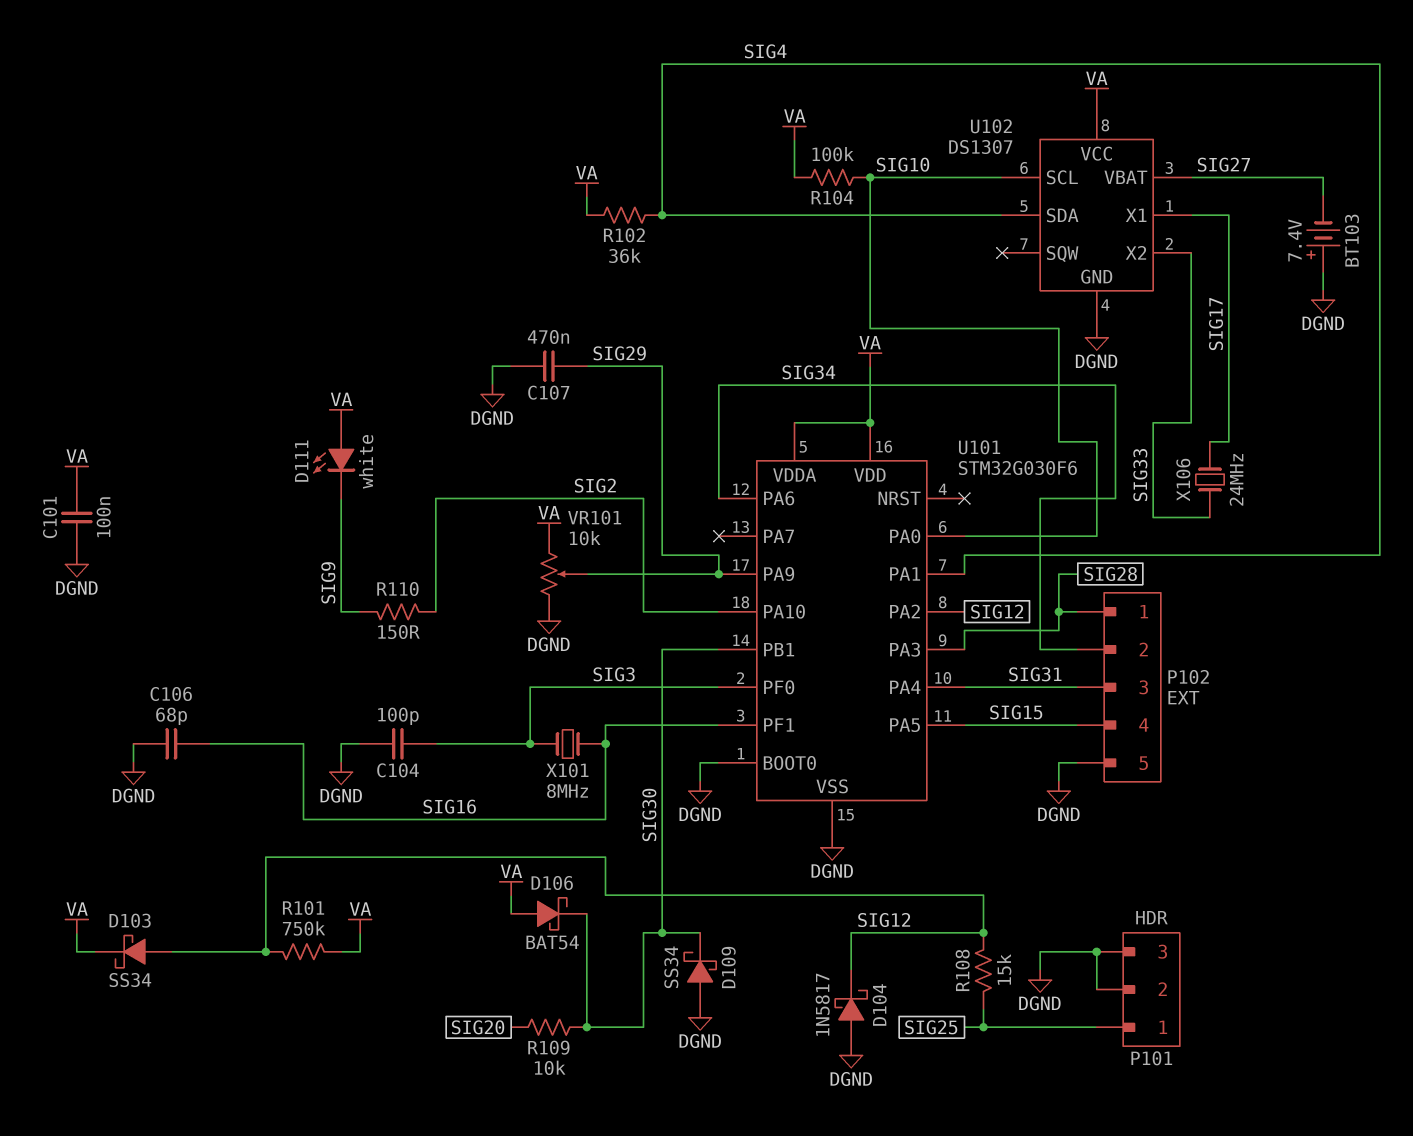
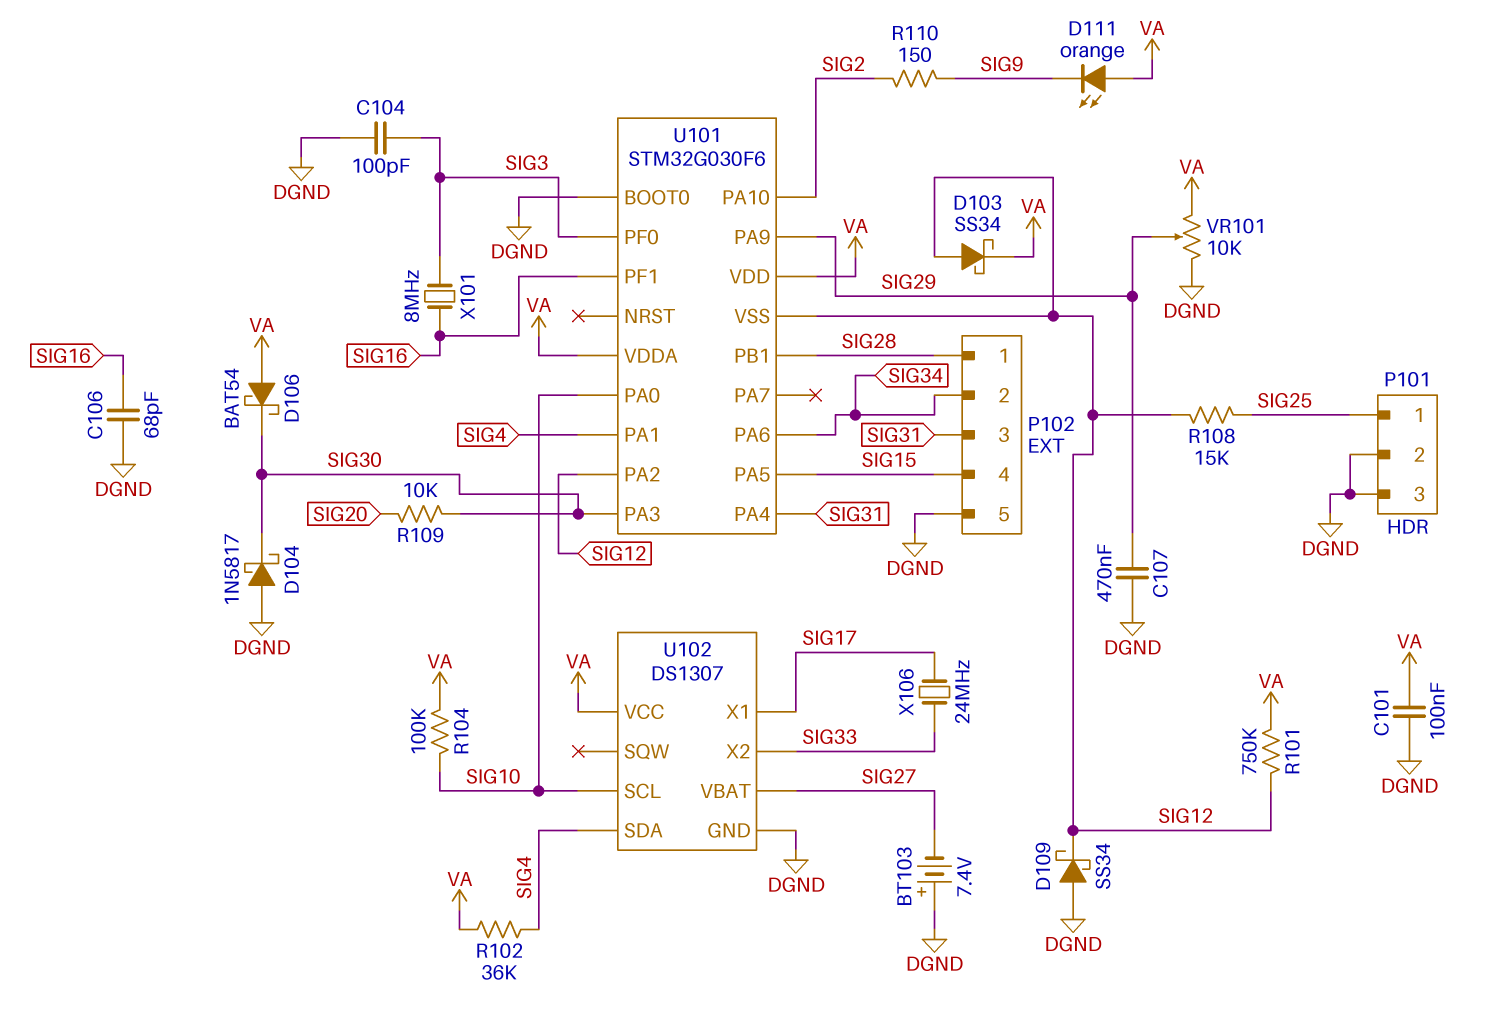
D104: schottky 1N5817 (A DGND, K SIG12) -> schottky 1N5817 (A DGND, K SIG30)
D109: schottky SS34 (A DGND, K SIG30) -> schottky SS34 (A DGND, K SIG12)
D111: LED white (A VA, K SIG9) -> LED orange (A VA, K SIG9)
U101 pin PA3: SIG28 -> SIG30
U101 pin PB1: SIG30 -> SIG28
U101 pin VSS: DGND -> SIG12

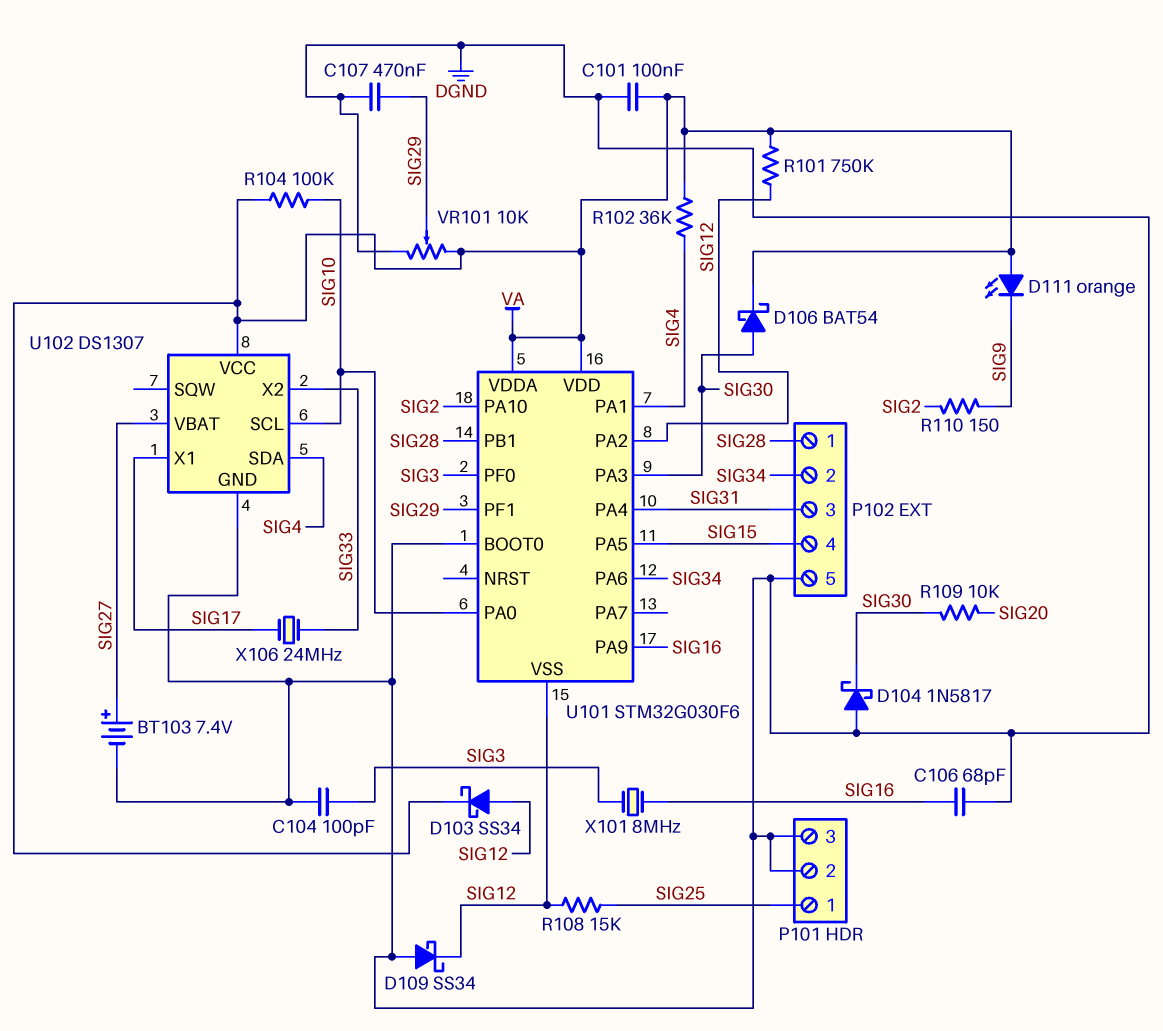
BT103: 7.4V (plus DGND, minus SIG27) -> 7.4V (plus SIG27, minus DGND)
D106: schottky BAT54 (A VA, K SIG30) -> schottky BAT54 (A SIG30, K VA)
U101 pin PA9: SIG29 -> SIG16
U101 pin PF1: SIG16 -> SIG29

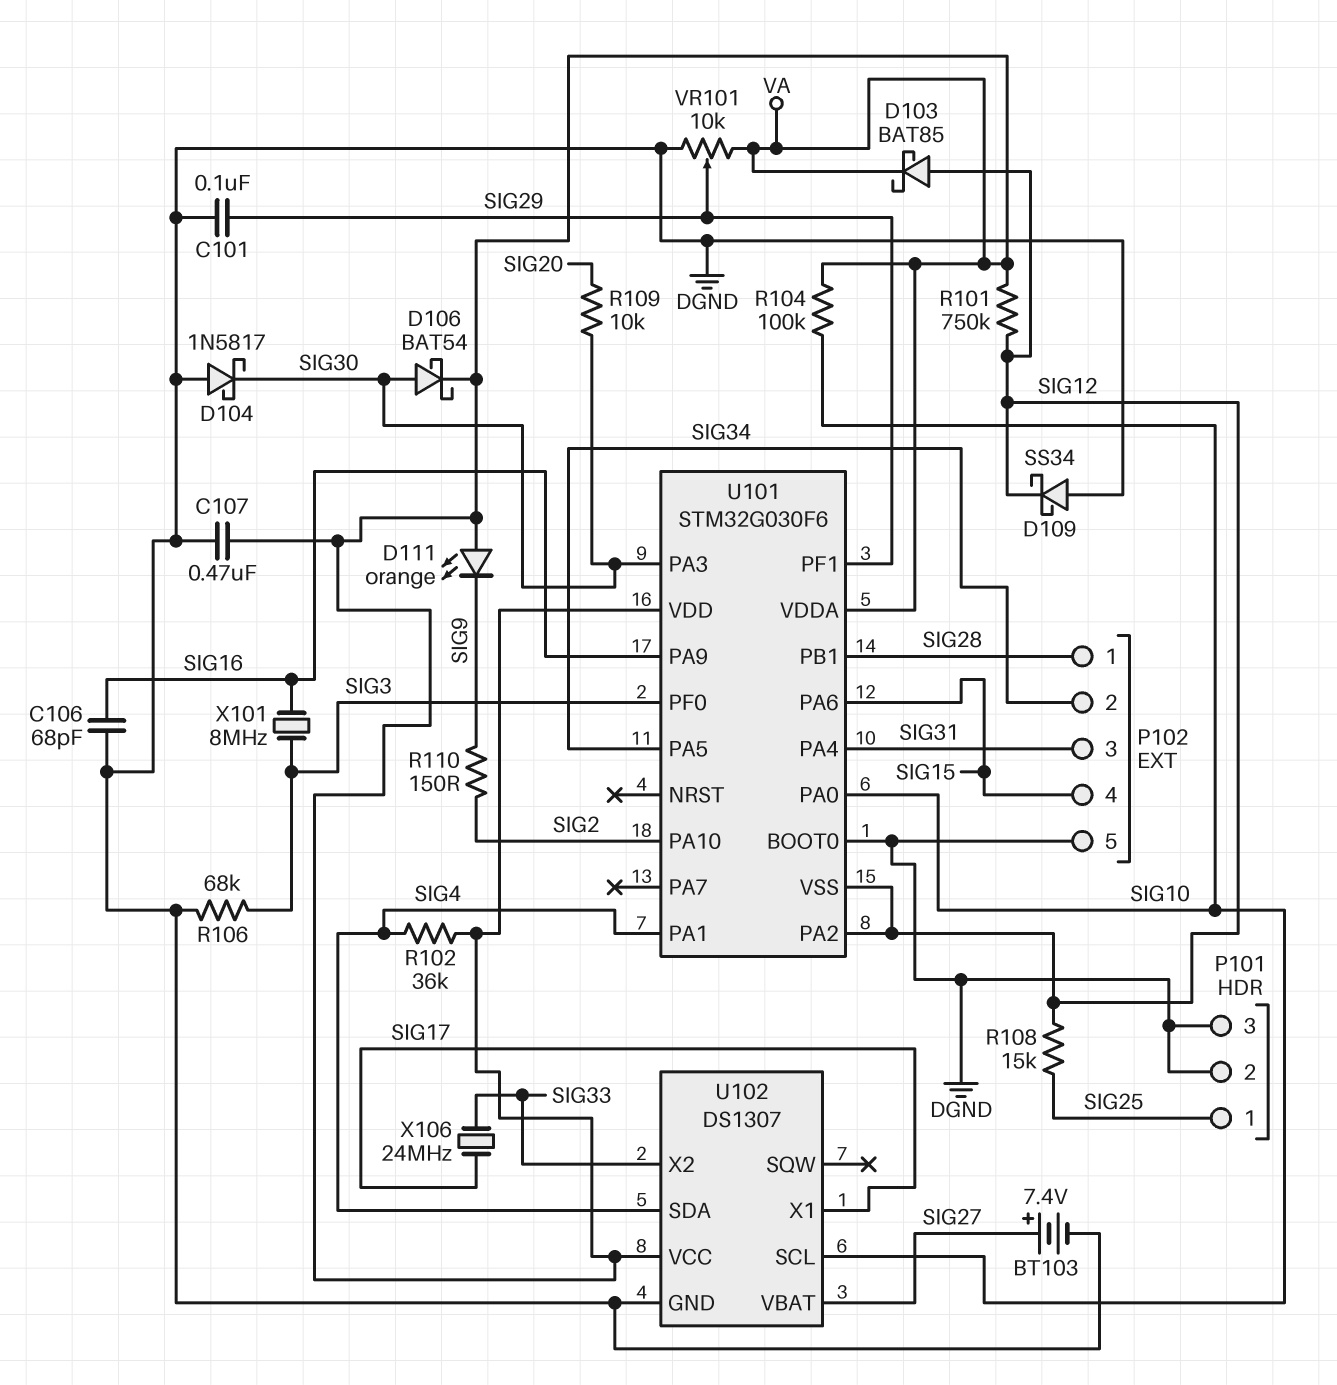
C101: 100nF (DGND, VA) -> 100nF (DGND, SIG29)
C104: 100pF (DGND, SIG3) -> none
C107: 470nF (DGND, SIG29) -> 470nF (DGND, VA)
D103: schottky SS34 (A SIG12, K VA) -> schottky BAT85 (A SIG12, K VA)
R106: none -> 68k (DGND, SIG3)
U101 pin PA5: SIG15 -> SIG34
U101 pin PA6: SIG34 -> SIG15

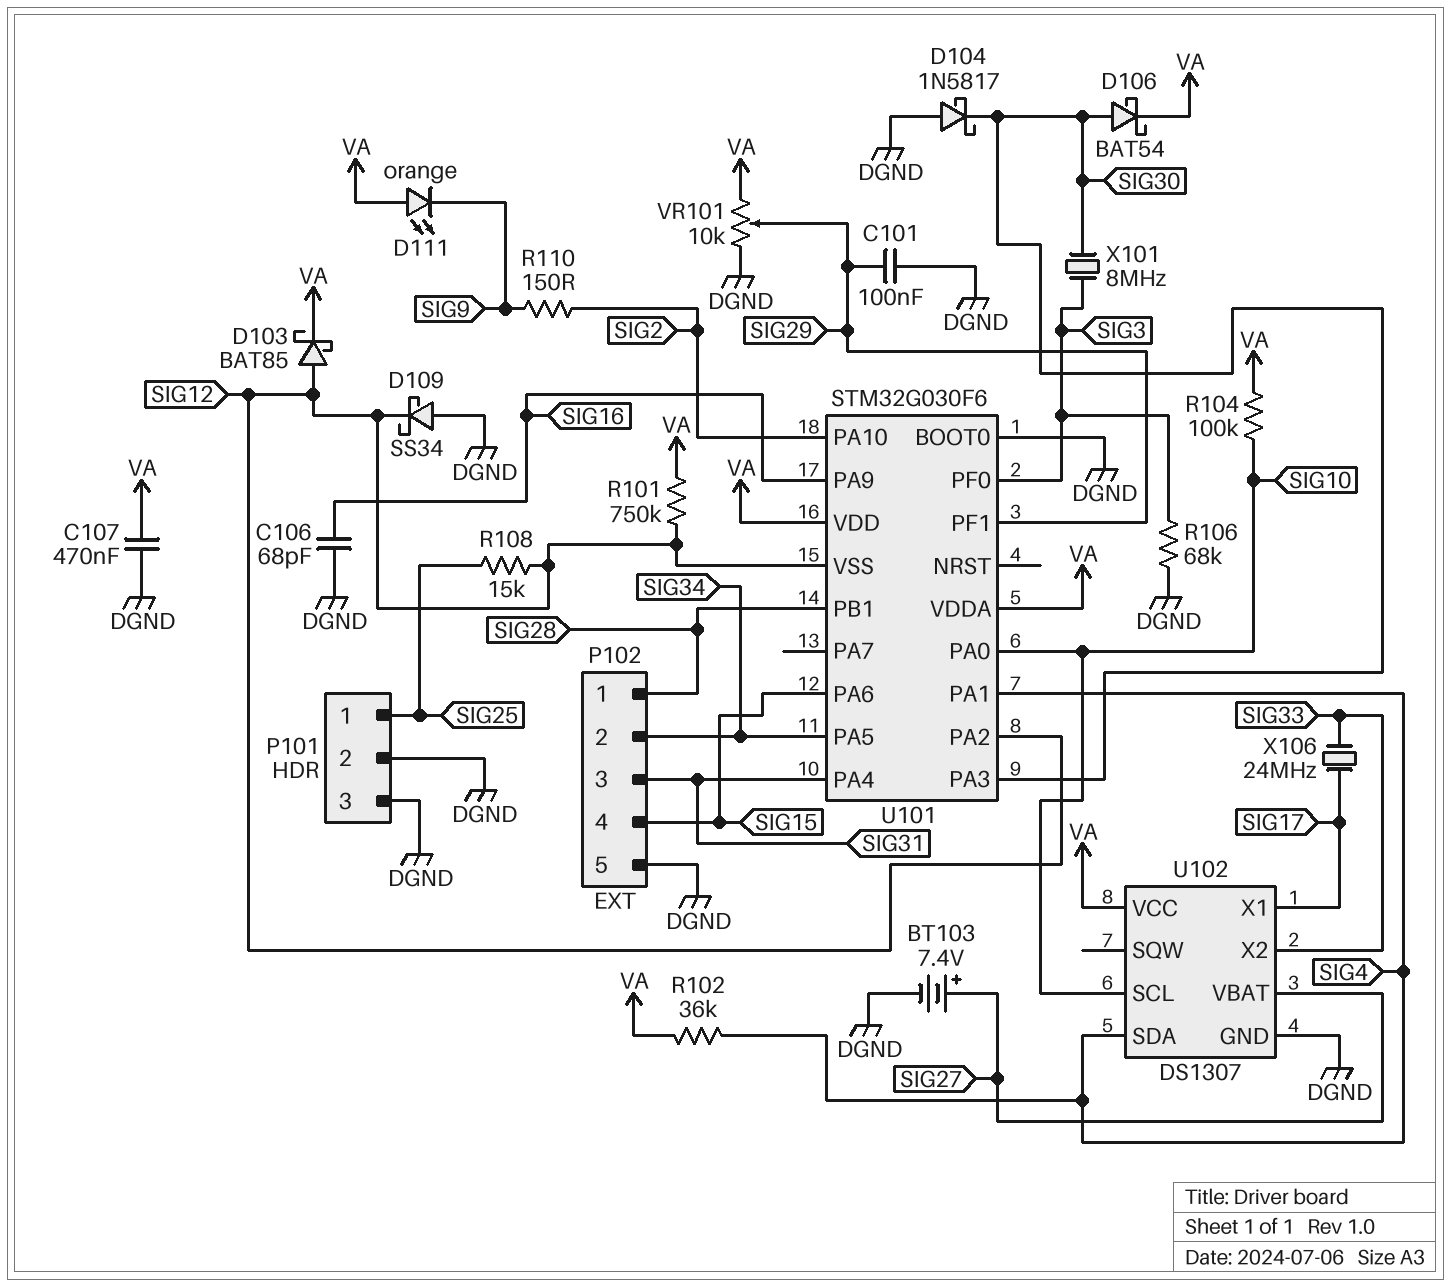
R109: 10k (SIG20, SIG30) -> none
X101: 8MHz (SIG3, SIG16) -> 8MHz (SIG3, SIG30)

